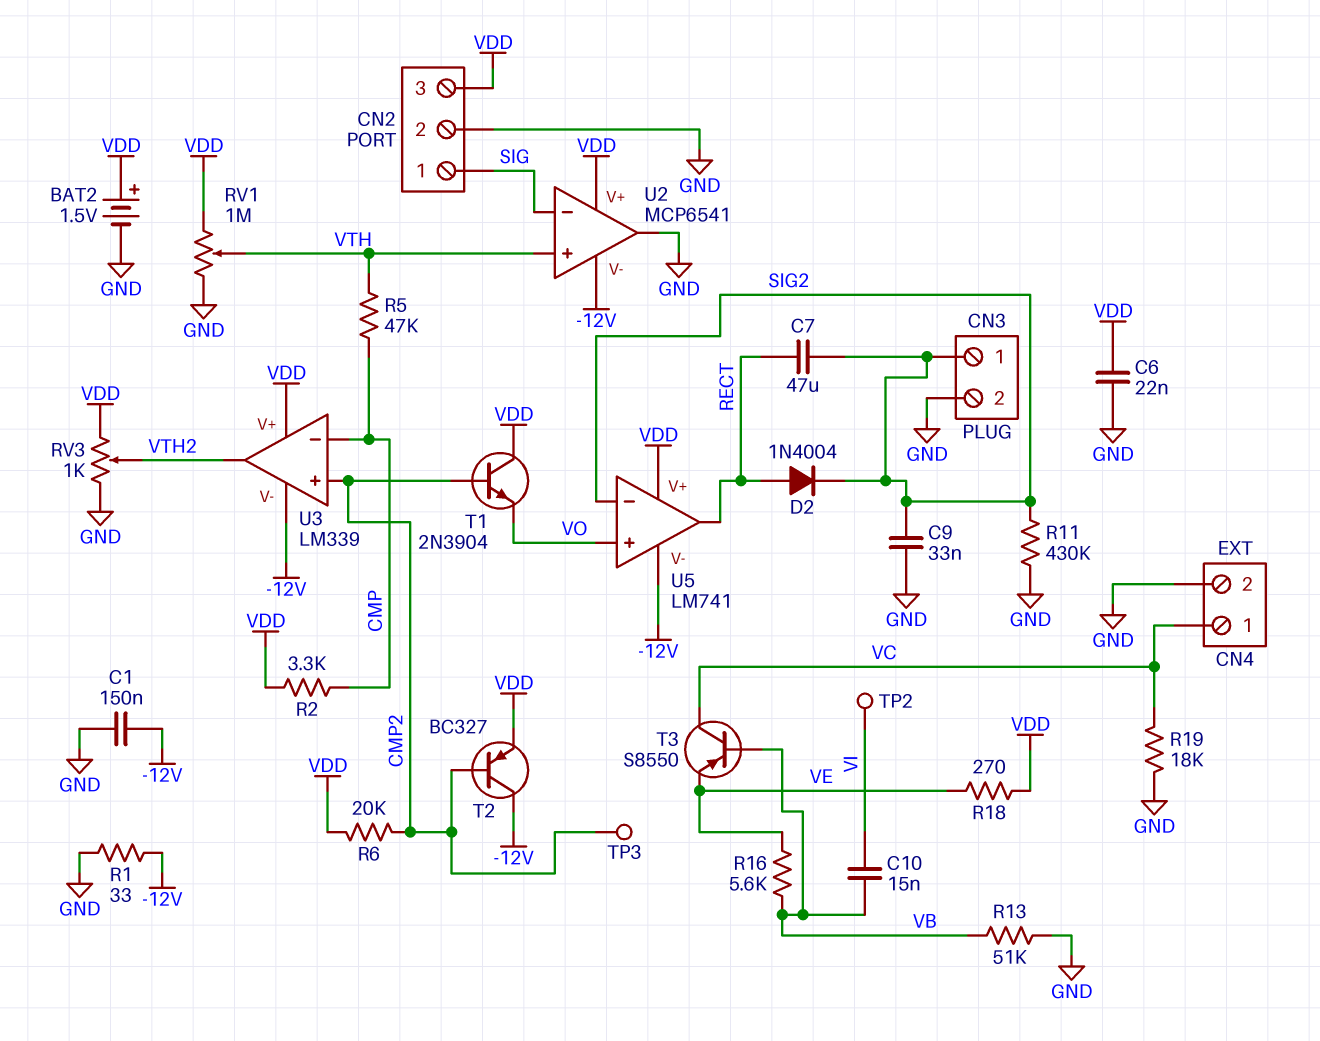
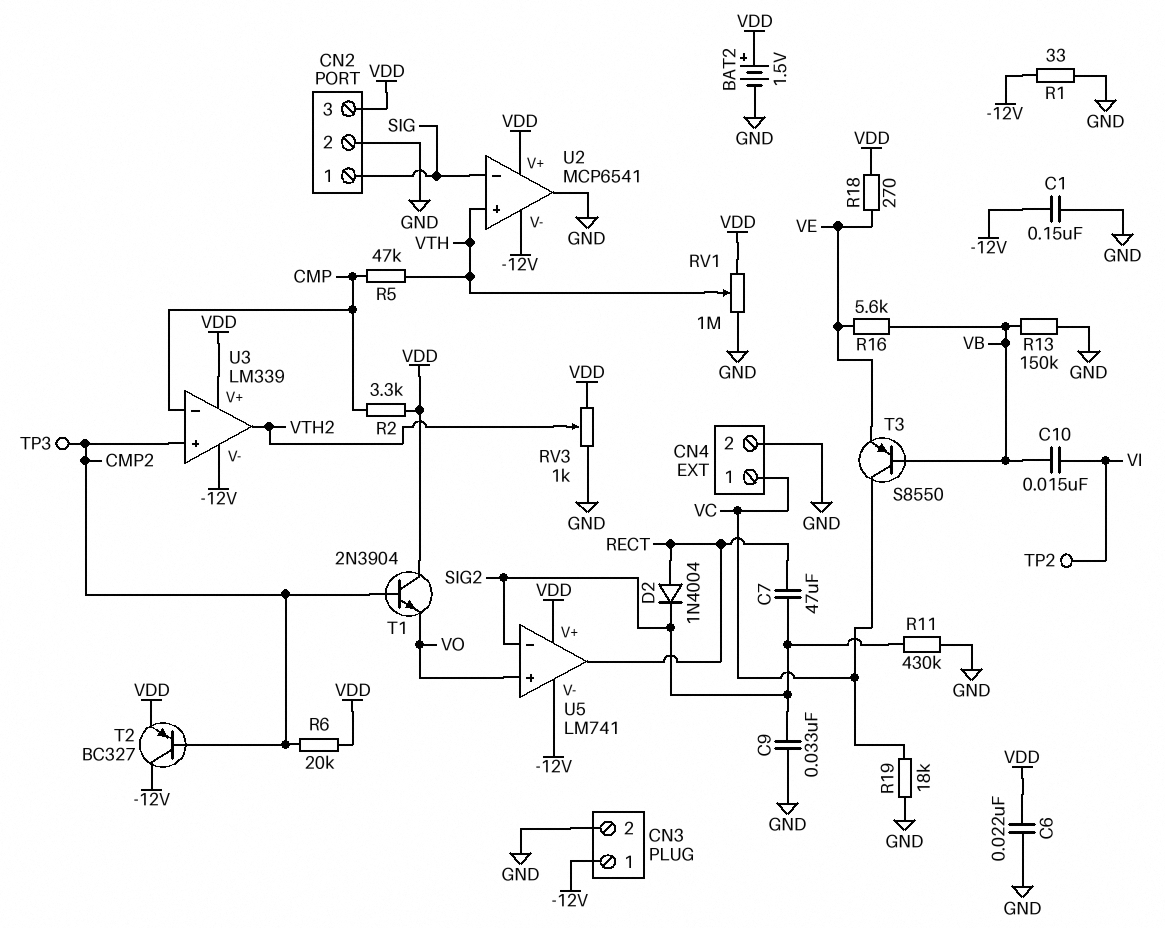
CN3 pin 1: SIG2 -> -12V
R13: 51k (GND, VB) -> 150k (GND, VB)

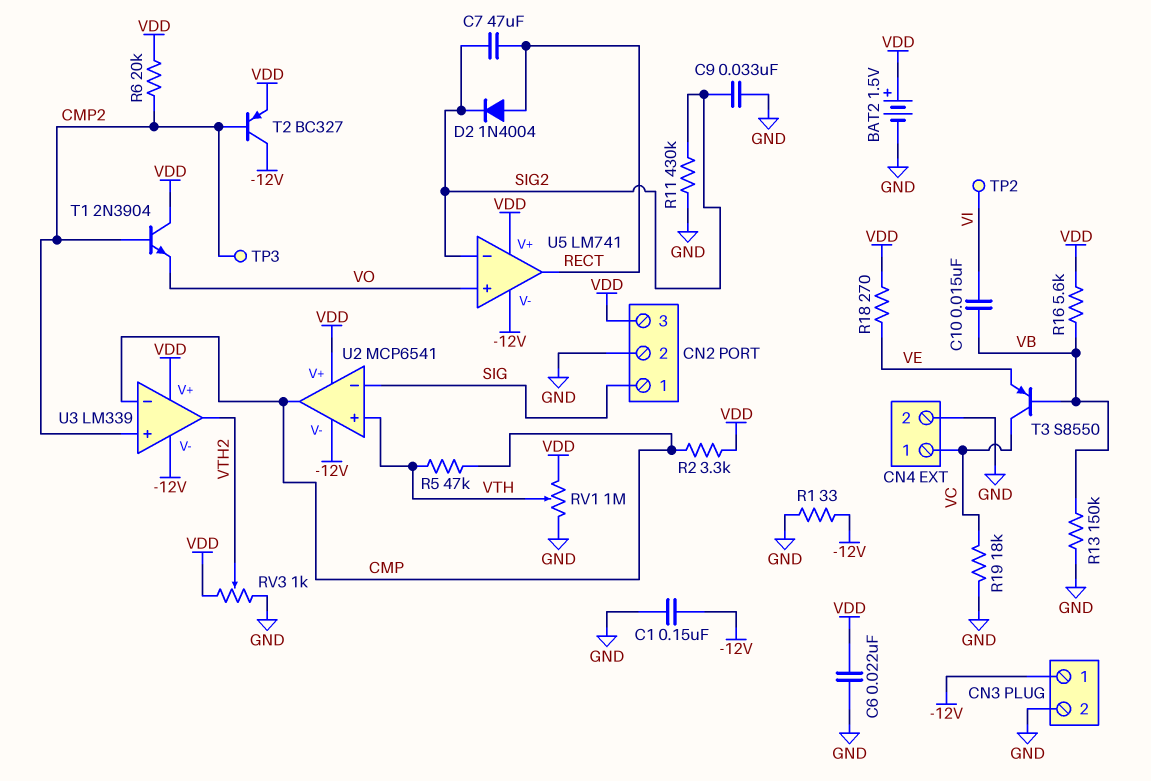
R16: 5.6k (VB, VE) -> 5.6k (VB, VDD)
U2 pin out: GND -> CMP

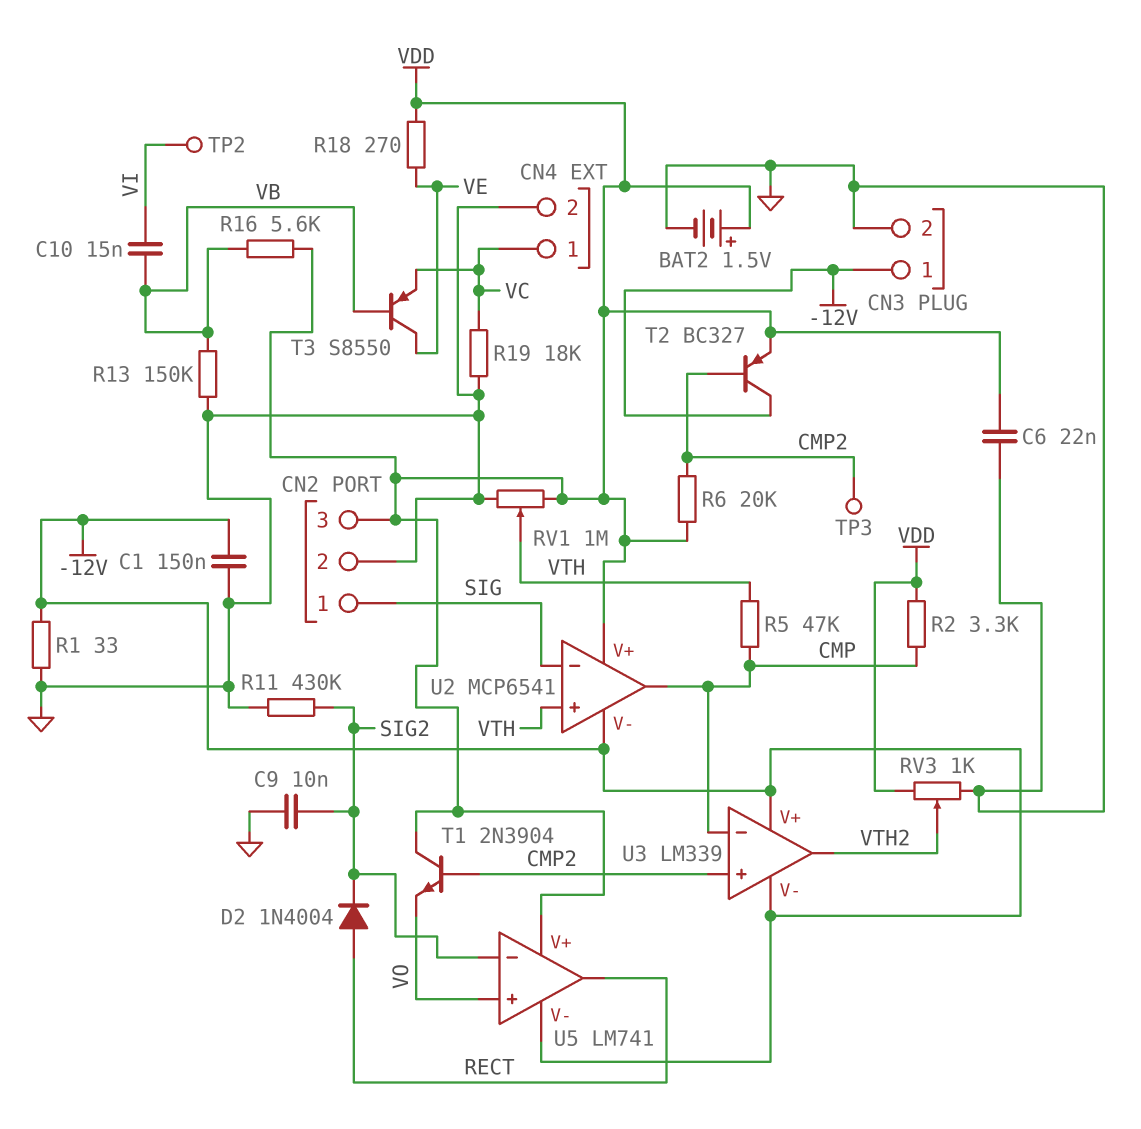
C7: 47uF (RECT, SIG2) -> none
C9: 33nF (GND, SIG2) -> 10nF (GND, SIG2)
T3: PNP S8550 (B VB, C VC, E VE) -> PNP S8550 (B VB, C VE, E VC)
U3 pin V+: VDD -> -12V

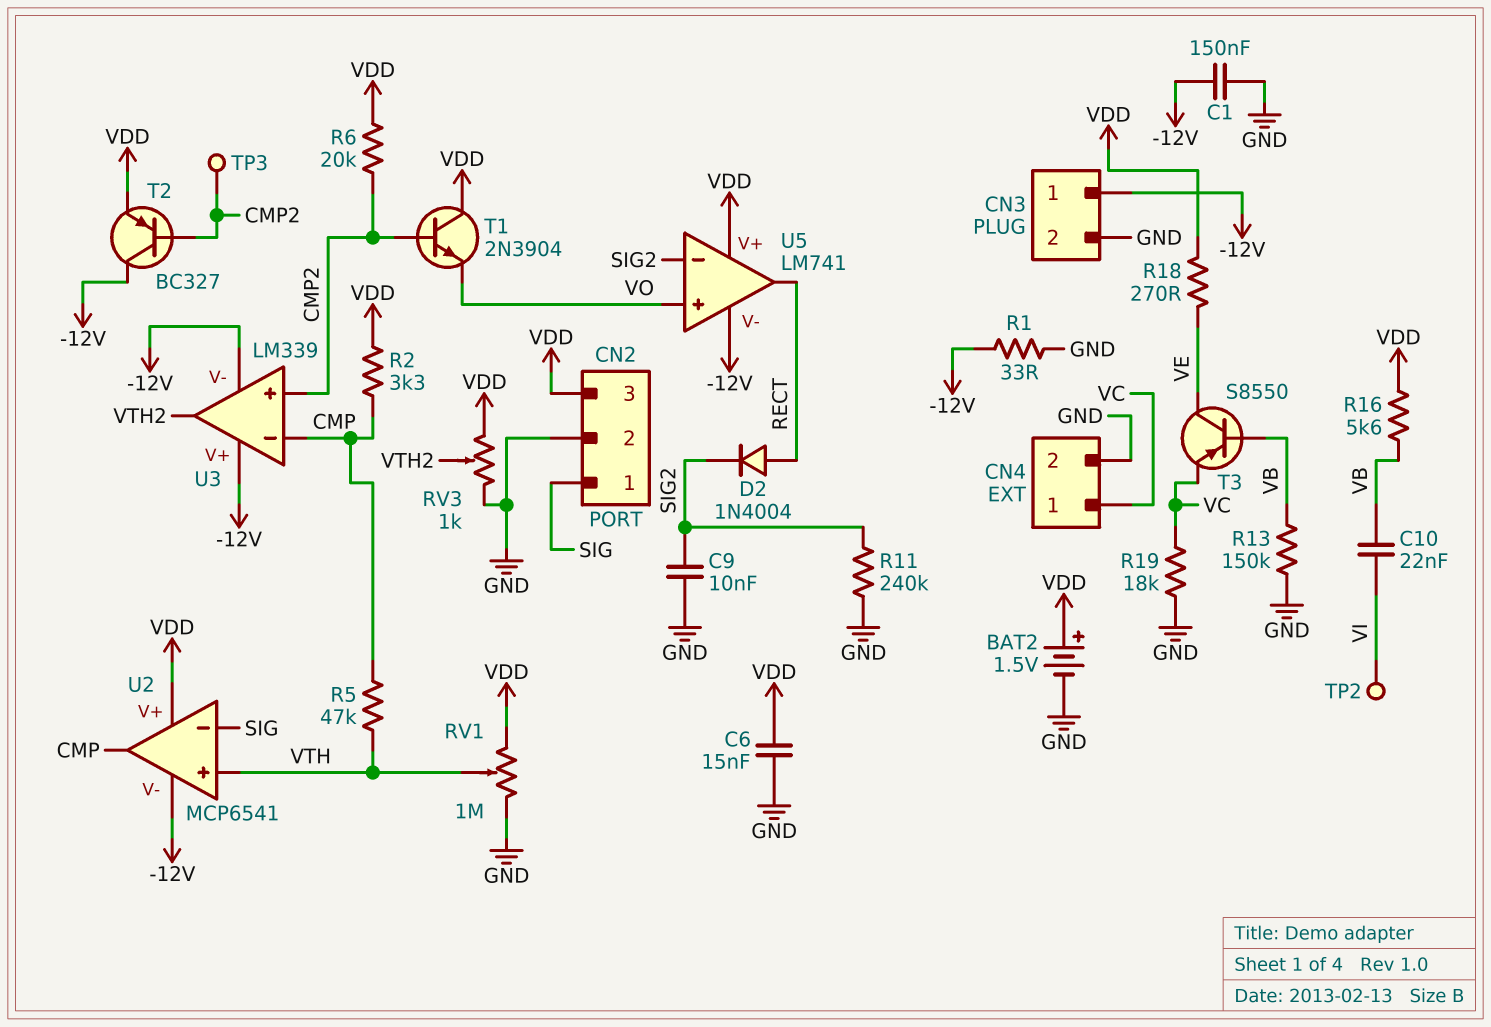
C6: 22nF (GND, VDD) -> 15nF (GND, VDD)
C10: 15nF (VB, VI) -> 22nF (VB, VI)
R11: 430k (GND, SIG2) -> 240k (GND, SIG2)

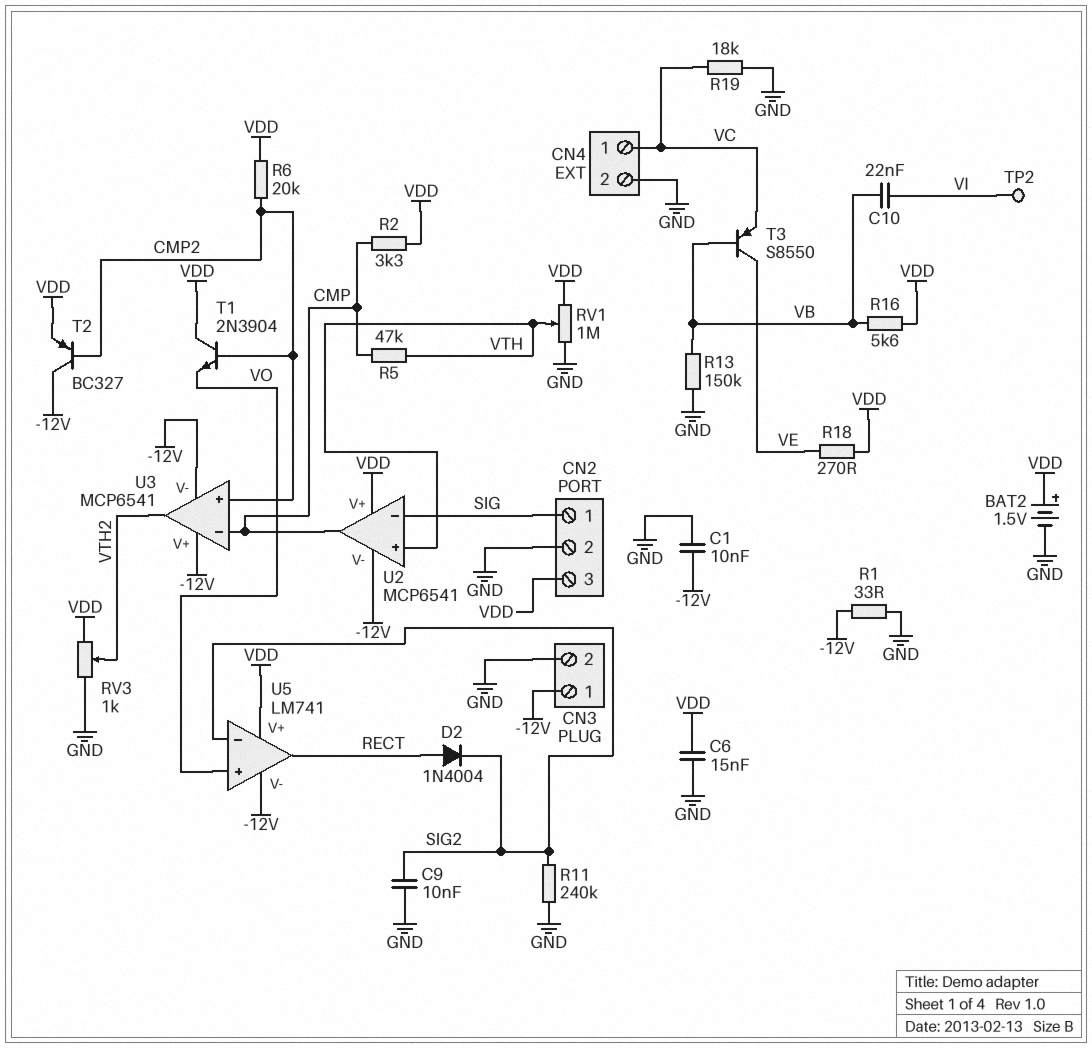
C1: 150nF (-12V, GND) -> 10nF (-12V, GND)
TP3: test point (CMP2) -> none
U3: LM339 -> MCP6541

